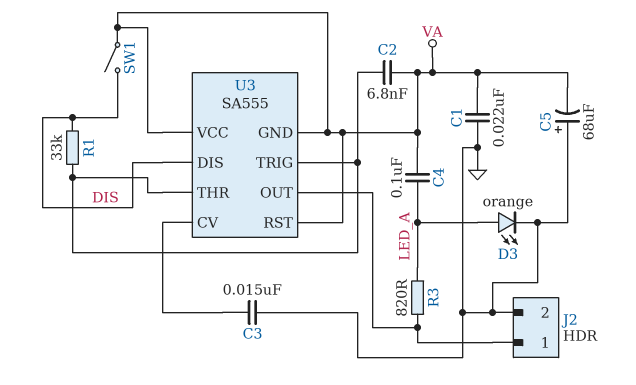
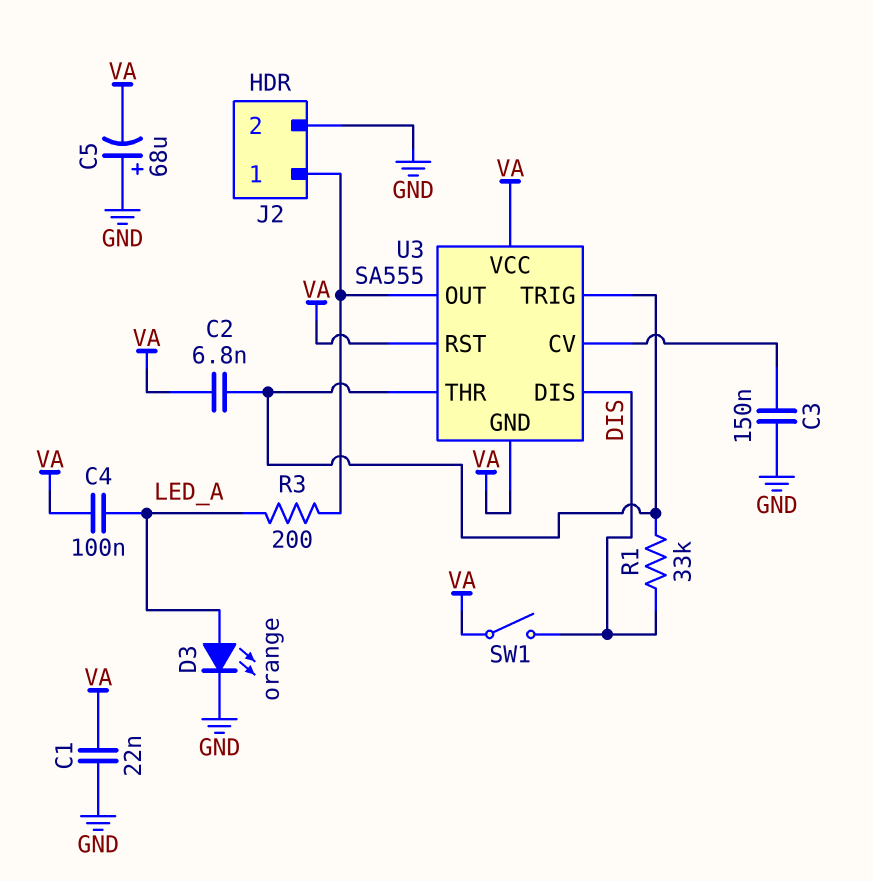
C3: 15nF (GND, U3/CV) -> 150nF (GND, U3/CV)
R3: 820 (J2/1, LED_A) -> 200 (J2/1, LED_A)

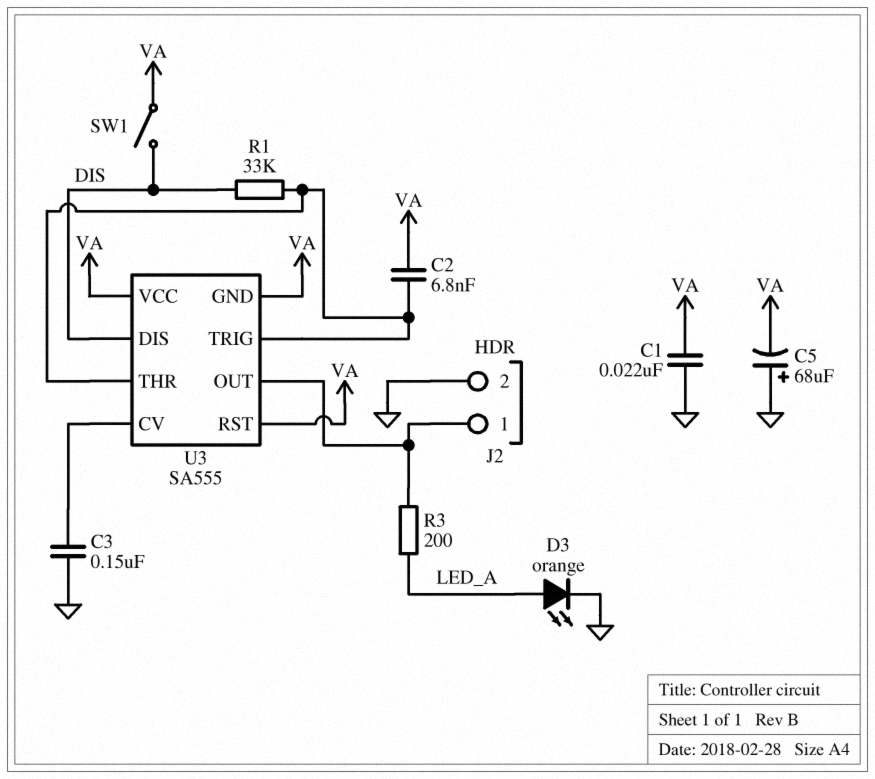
C4: 100nF (LED_A, VA) -> none

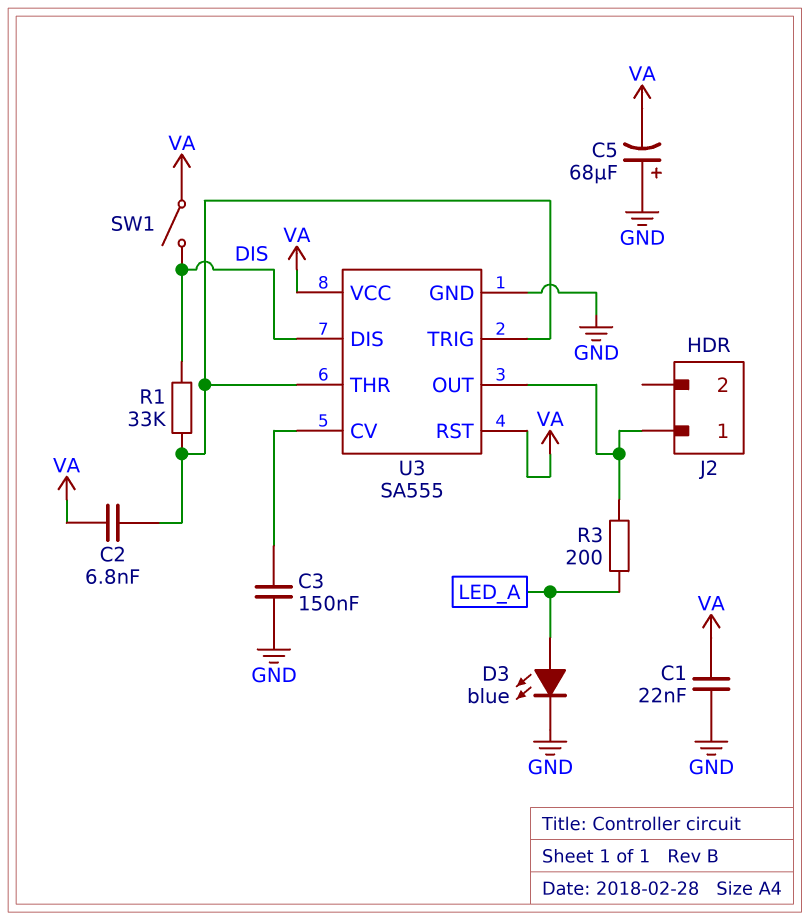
D3: LED orange (A LED_A, K GND) -> LED blue (A LED_A, K GND)
J2 pin 2: GND -> none
U3 pin GND: VA -> GND

